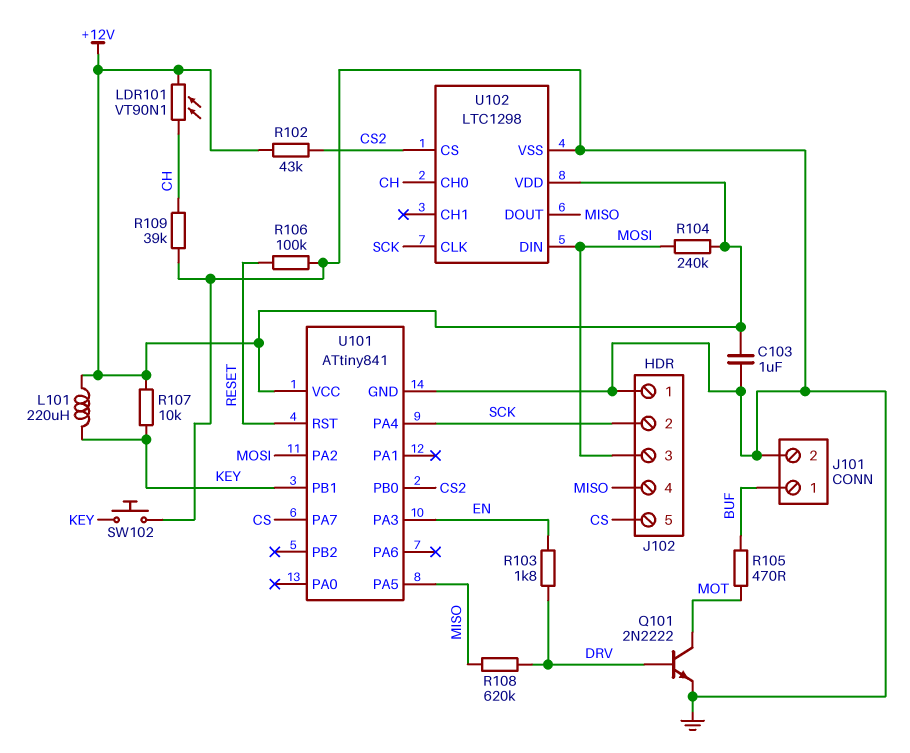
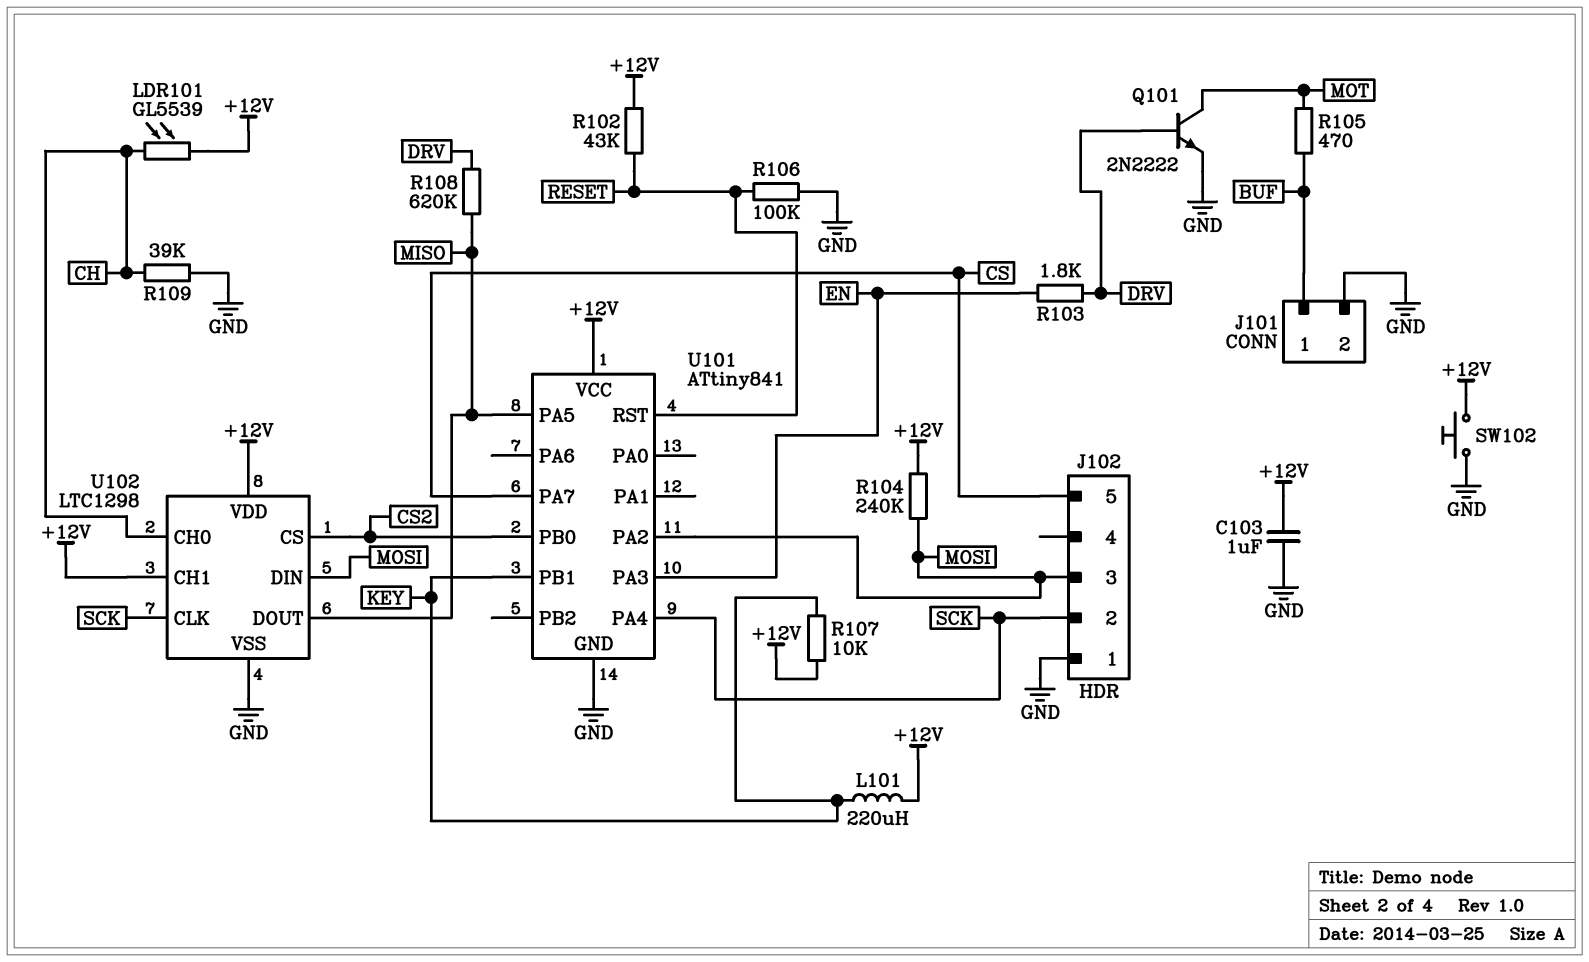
J102 pin 4: MISO -> none
LDR101: VT90N1 (+12V, CH) -> GL5539 (+12V, CH)
R102: 43k (+12V, CS2) -> 43k (+12V, RESET)
SW102: button (GND, KEY) -> button (+12V, GND)
U102 pin CH1: none -> +12V

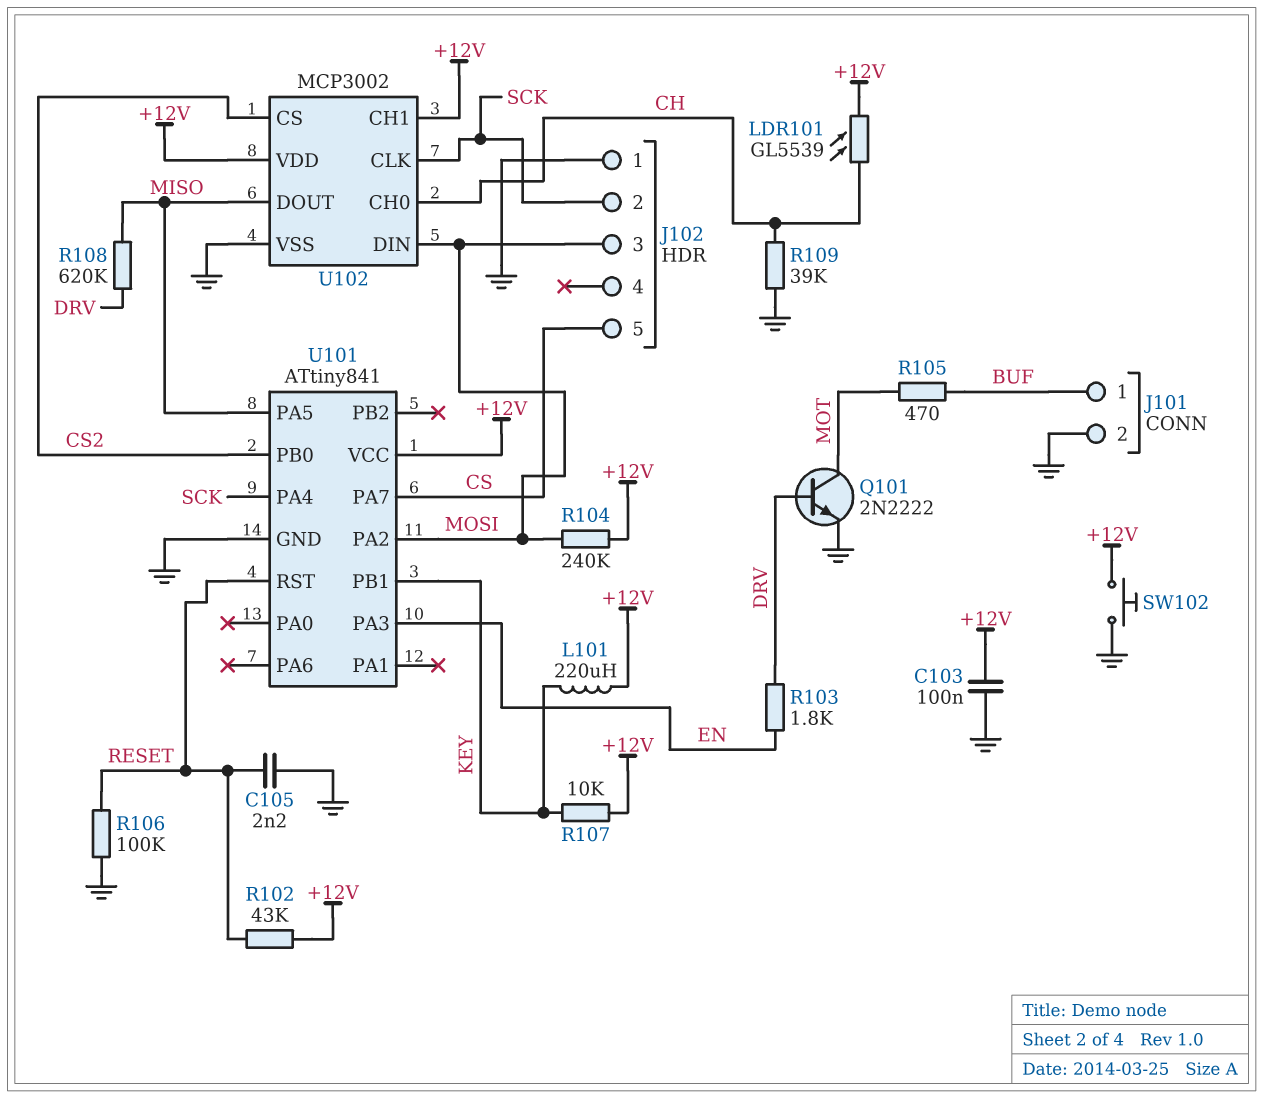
C103: 1uF (+12V, GND) -> 100nF (+12V, GND)
C105: none -> 2.2nF (GND, RESET)
U102: LTC1298 -> MCP3002

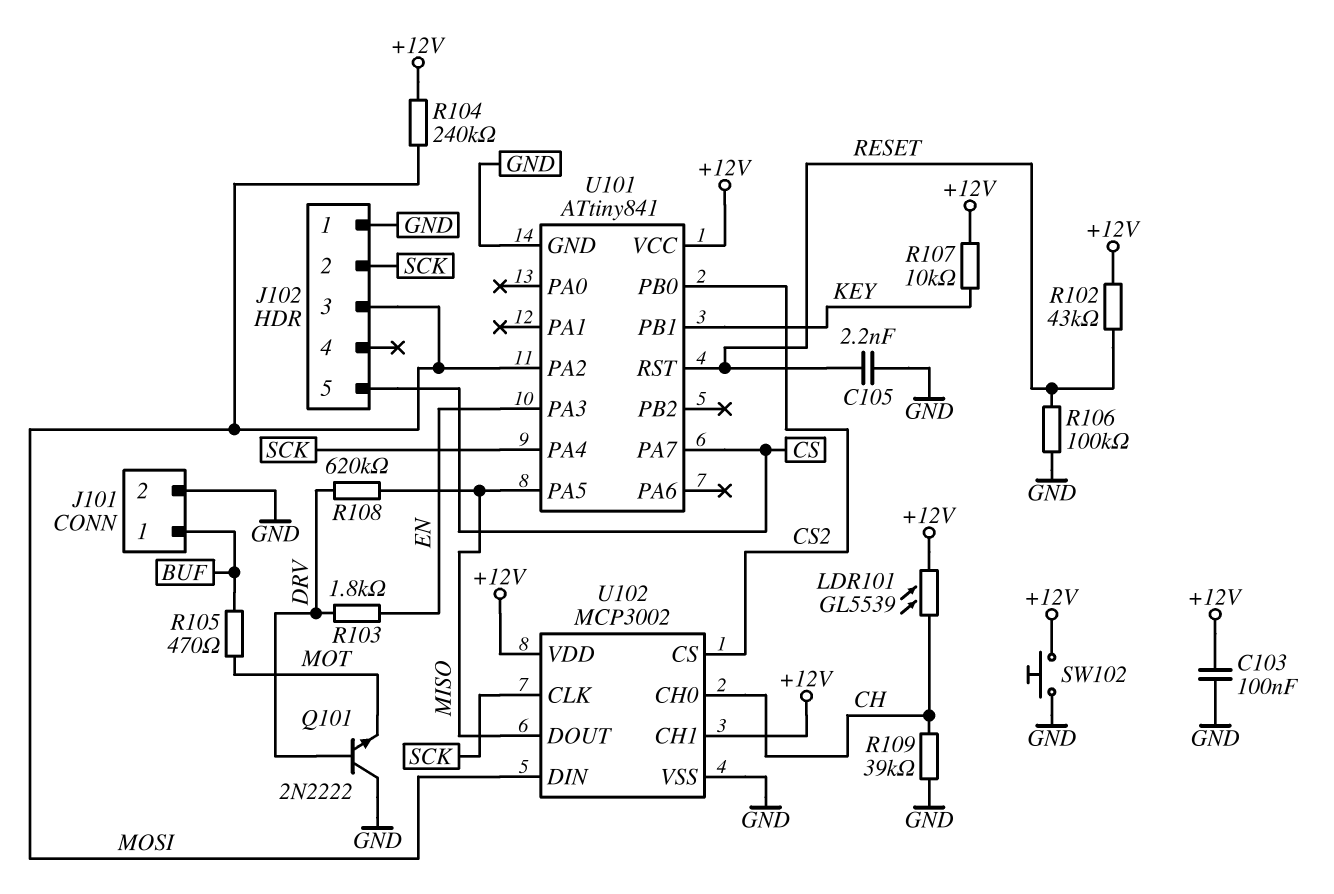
L101: 220uH (+12V, KEY) -> none
Q101: NPN 2N2222 (B DRV, C MOT, E GND) -> NPN 2N2222 (B DRV, C GND, E MOT)

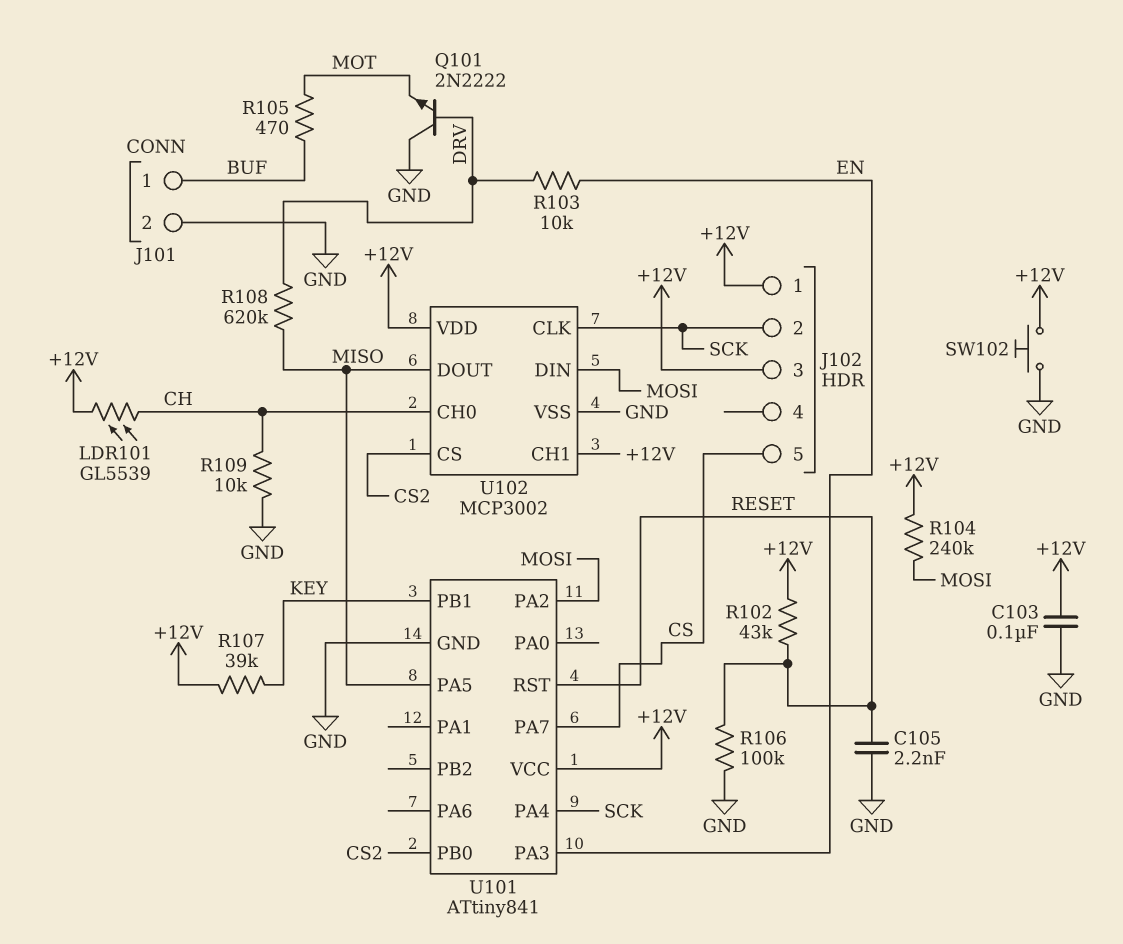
J102 pin 1: GND -> +12V
J102 pin 3: MOSI -> +12V
R103: 1.8k (DRV, EN) -> 10k (DRV, EN)
R107: 10k (+12V, KEY) -> 39k (+12V, KEY)
R109: 39k (CH, GND) -> 10k (CH, GND)

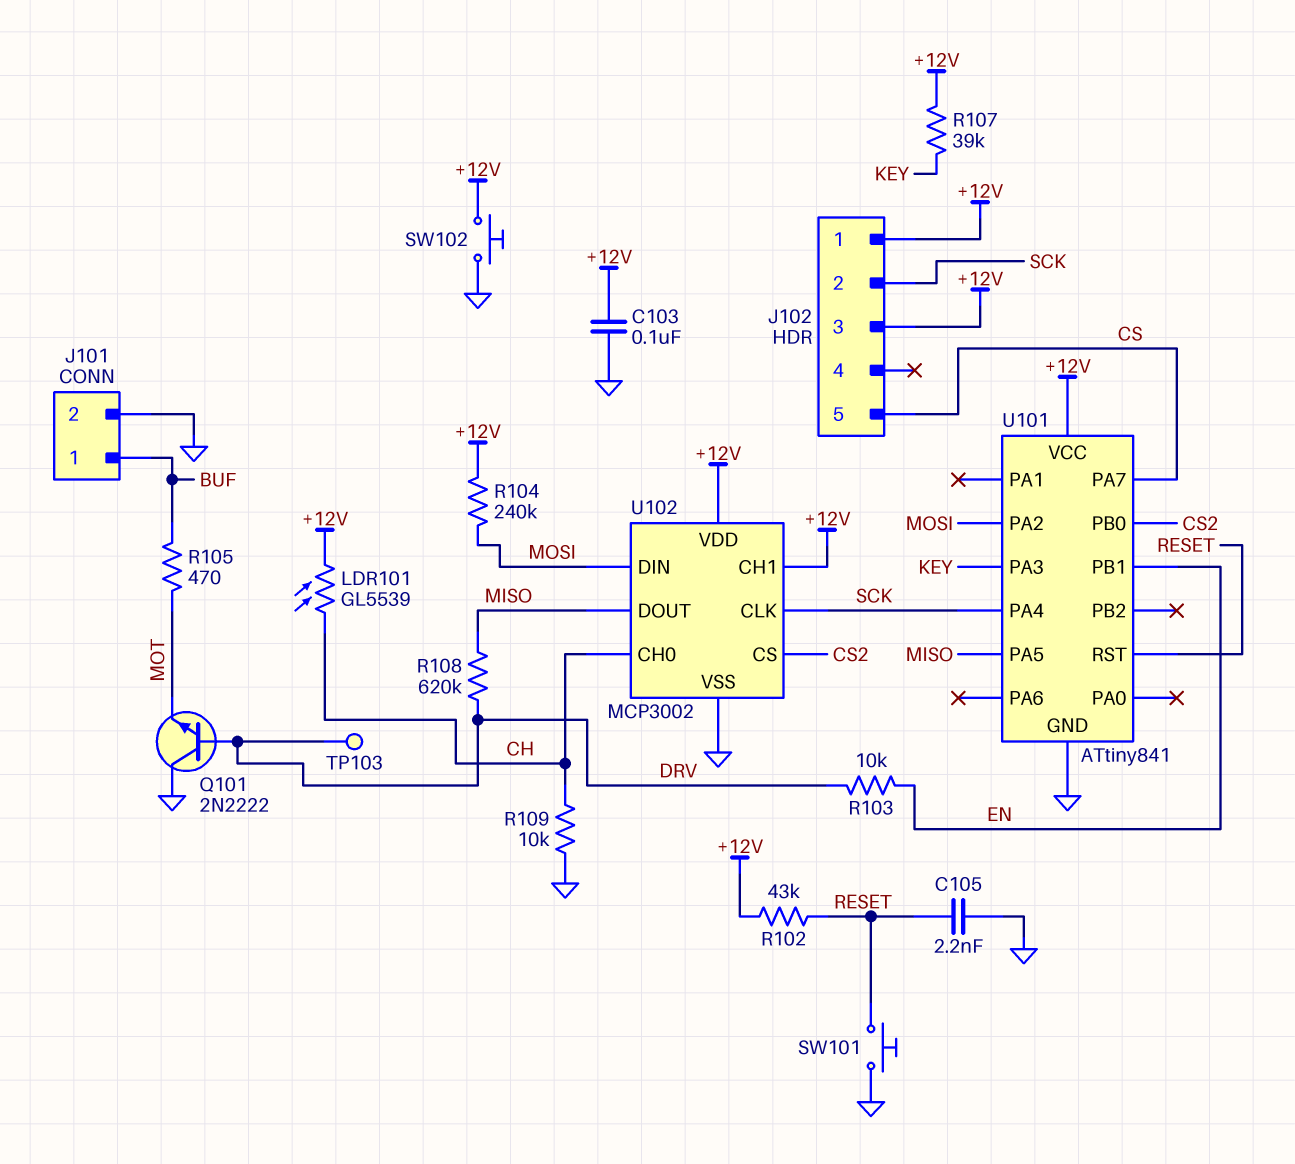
R106: 100k (GND, RESET) -> none
SW101: none -> button (GND, RESET)
TP103: none -> test point (DRV)
U101 pin PA3: EN -> KEY
U101 pin PB1: KEY -> EN

